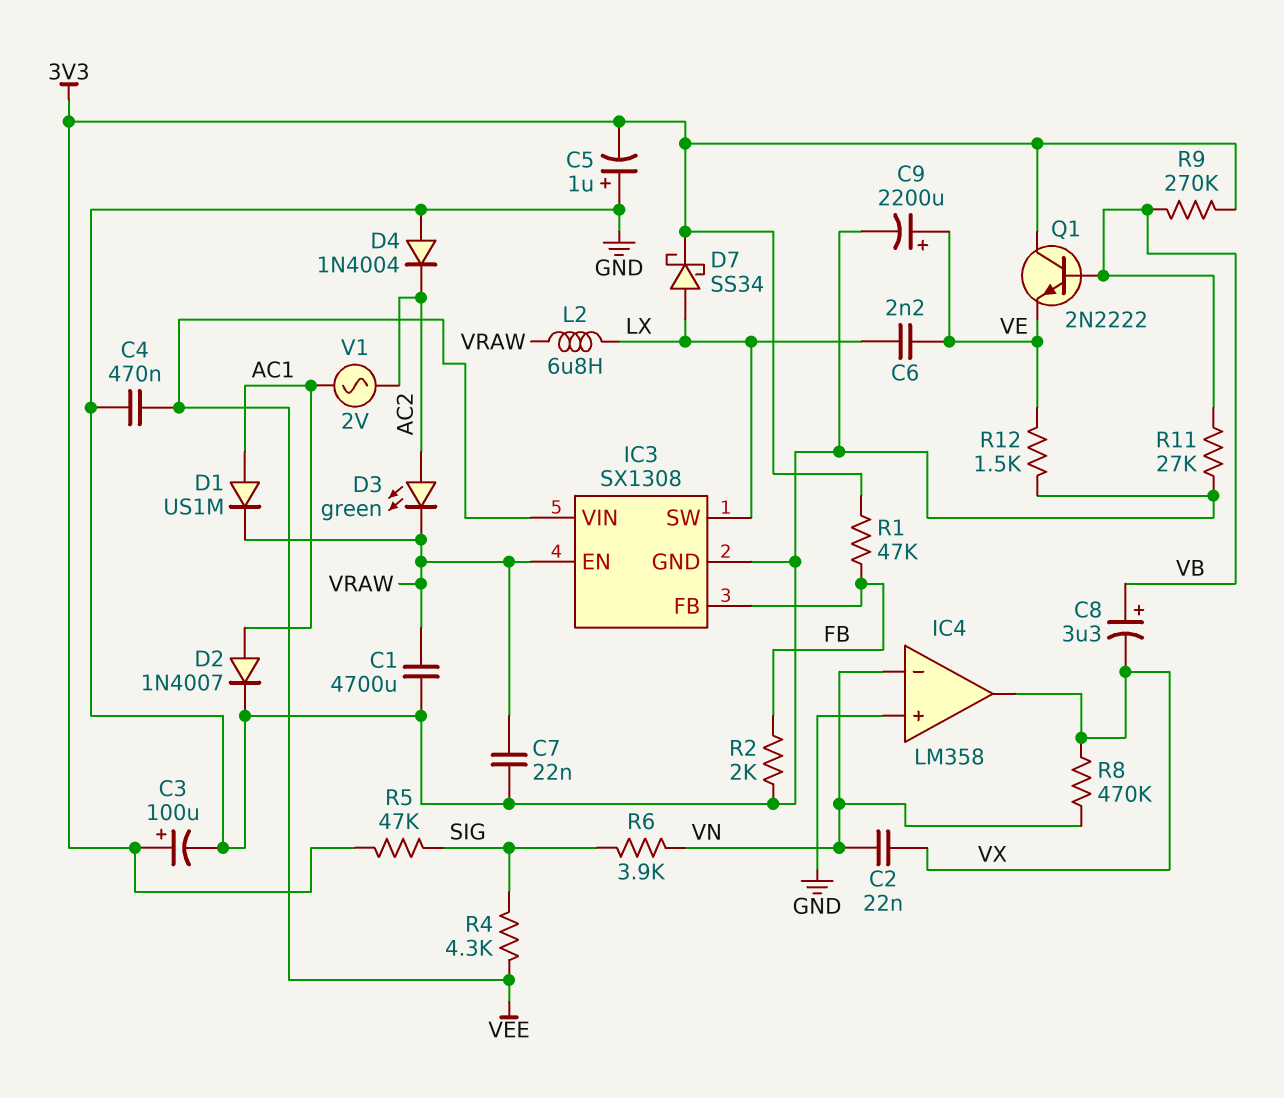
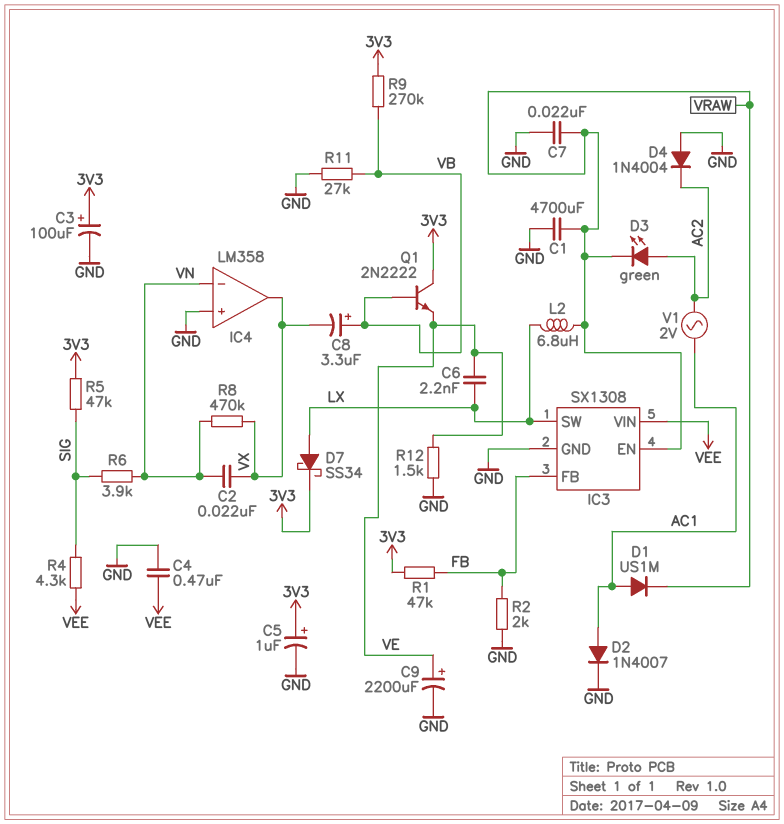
C5: 1uF (plus GND, minus 3V3) -> 1uF (plus 3V3, minus GND)

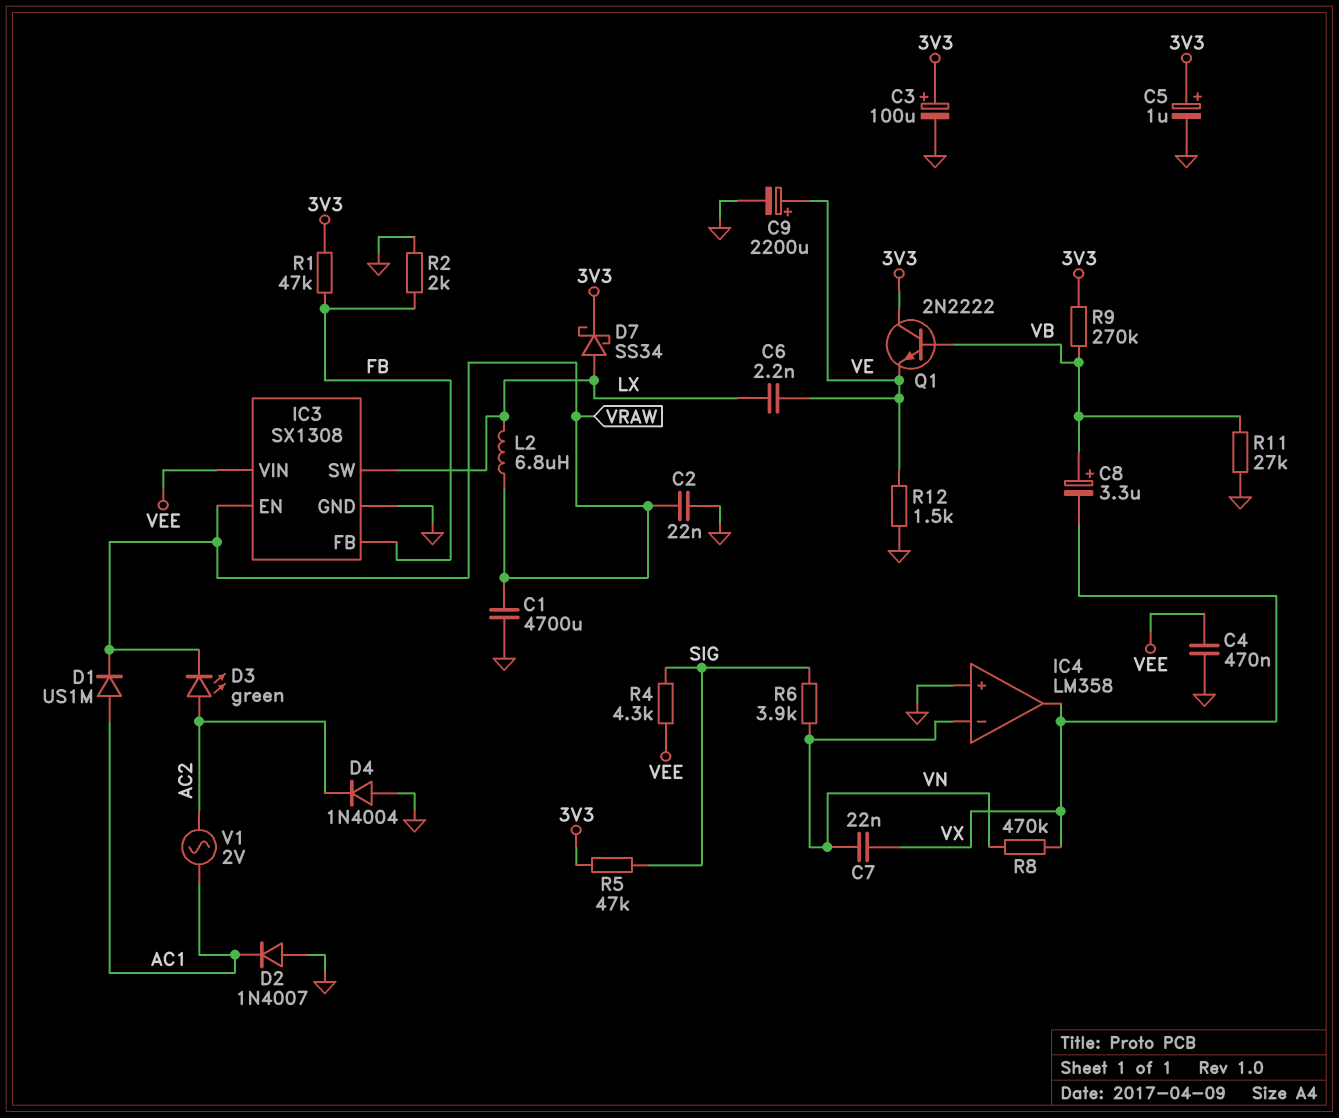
C2: 22nF (VN, VX) -> 22nF (GND, VRAW)
C7: 22nF (GND, VRAW) -> 22nF (VN, VX)
D2: diode 1N4007 (A AC1, K GND) -> diode 1N4007 (A GND, K AC1)

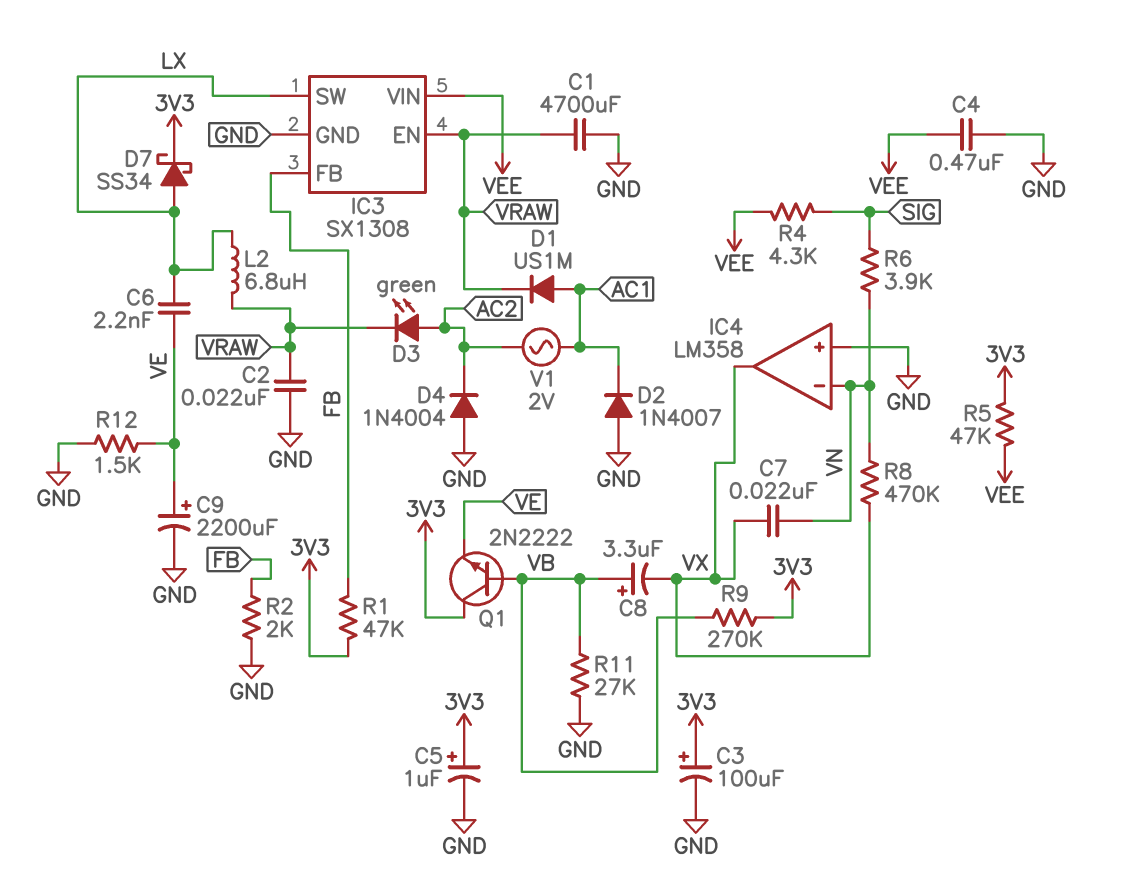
R5: 47k (3V3, SIG) -> 47k (3V3, VEE)

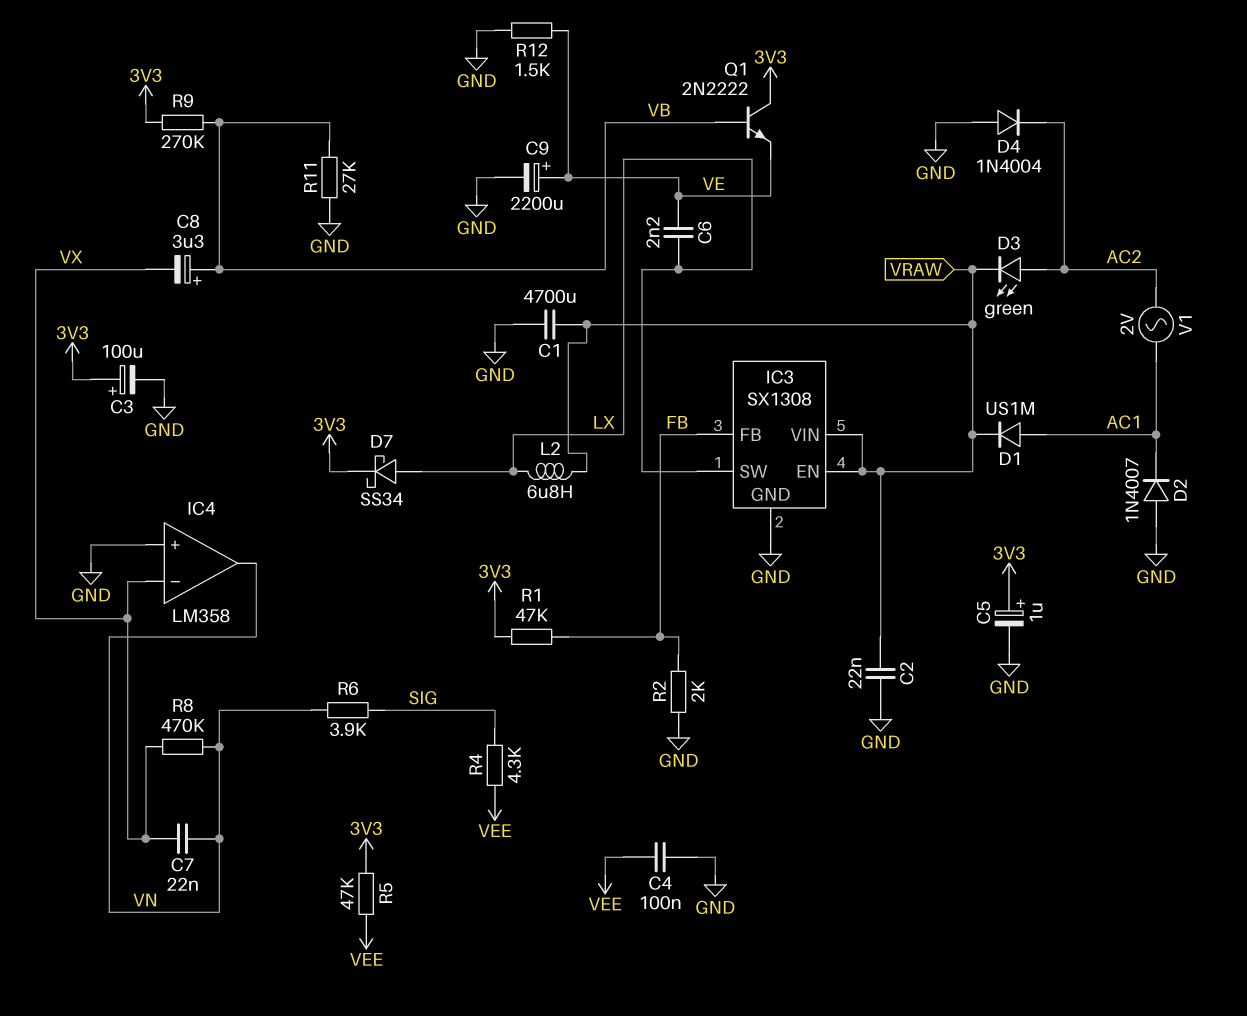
C4: 470nF (GND, VEE) -> 100nF (GND, VEE)
IC3 pin VIN: VEE -> VRAW
IC4 pin in-: VN -> VX
IC4 pin out: VX -> VN

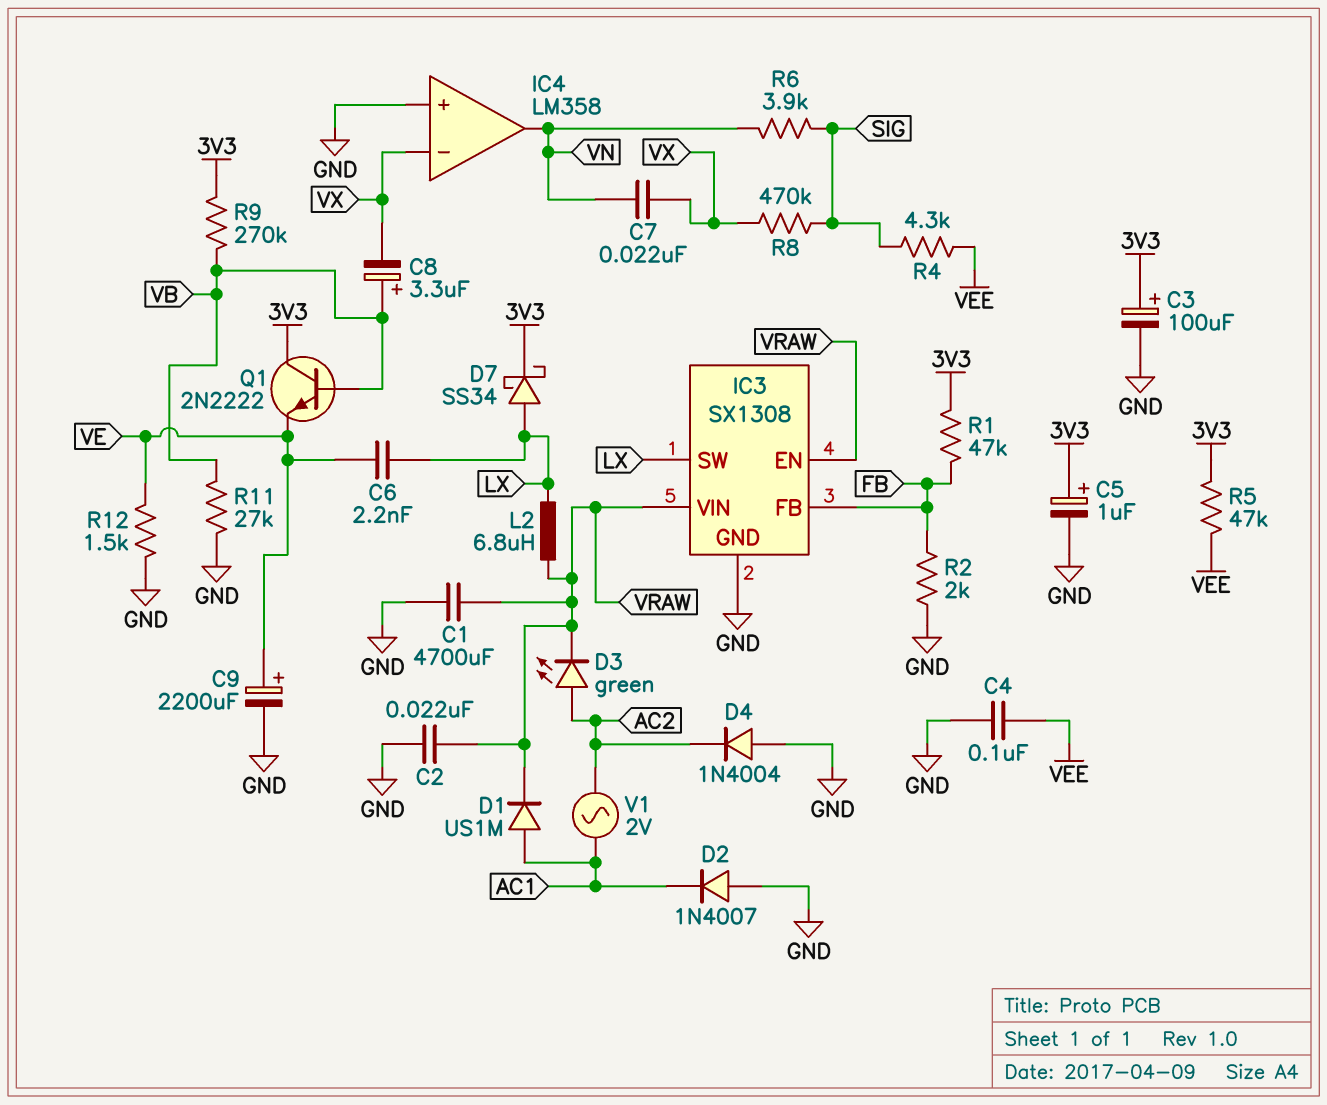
R8: 470k (VN, VX) -> 470k (SIG, VX)

